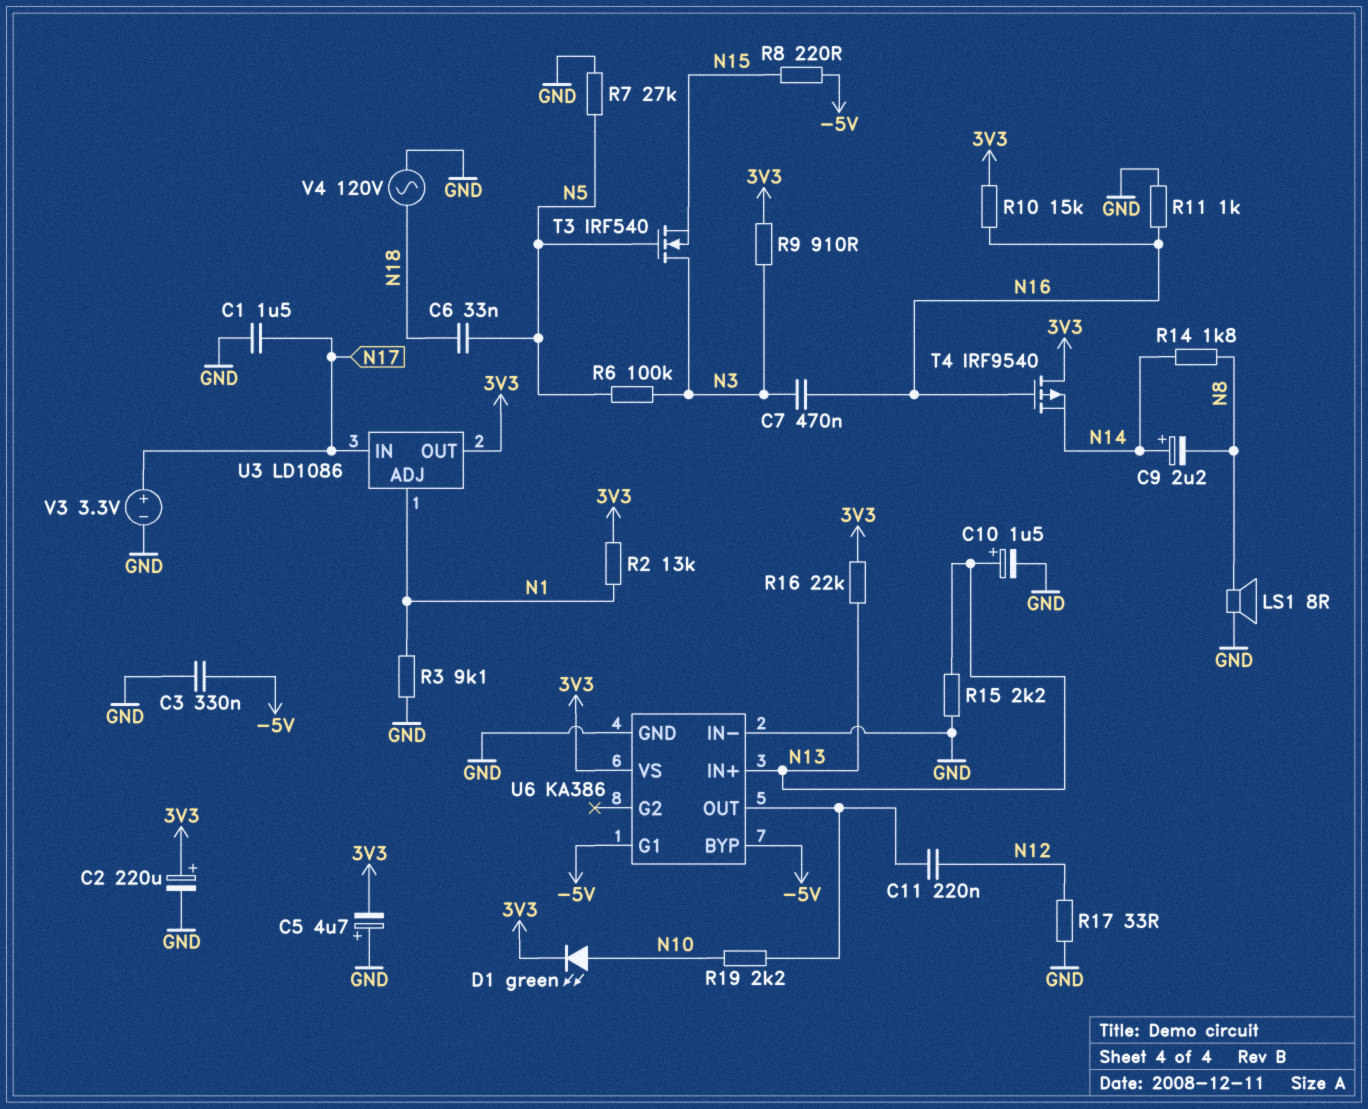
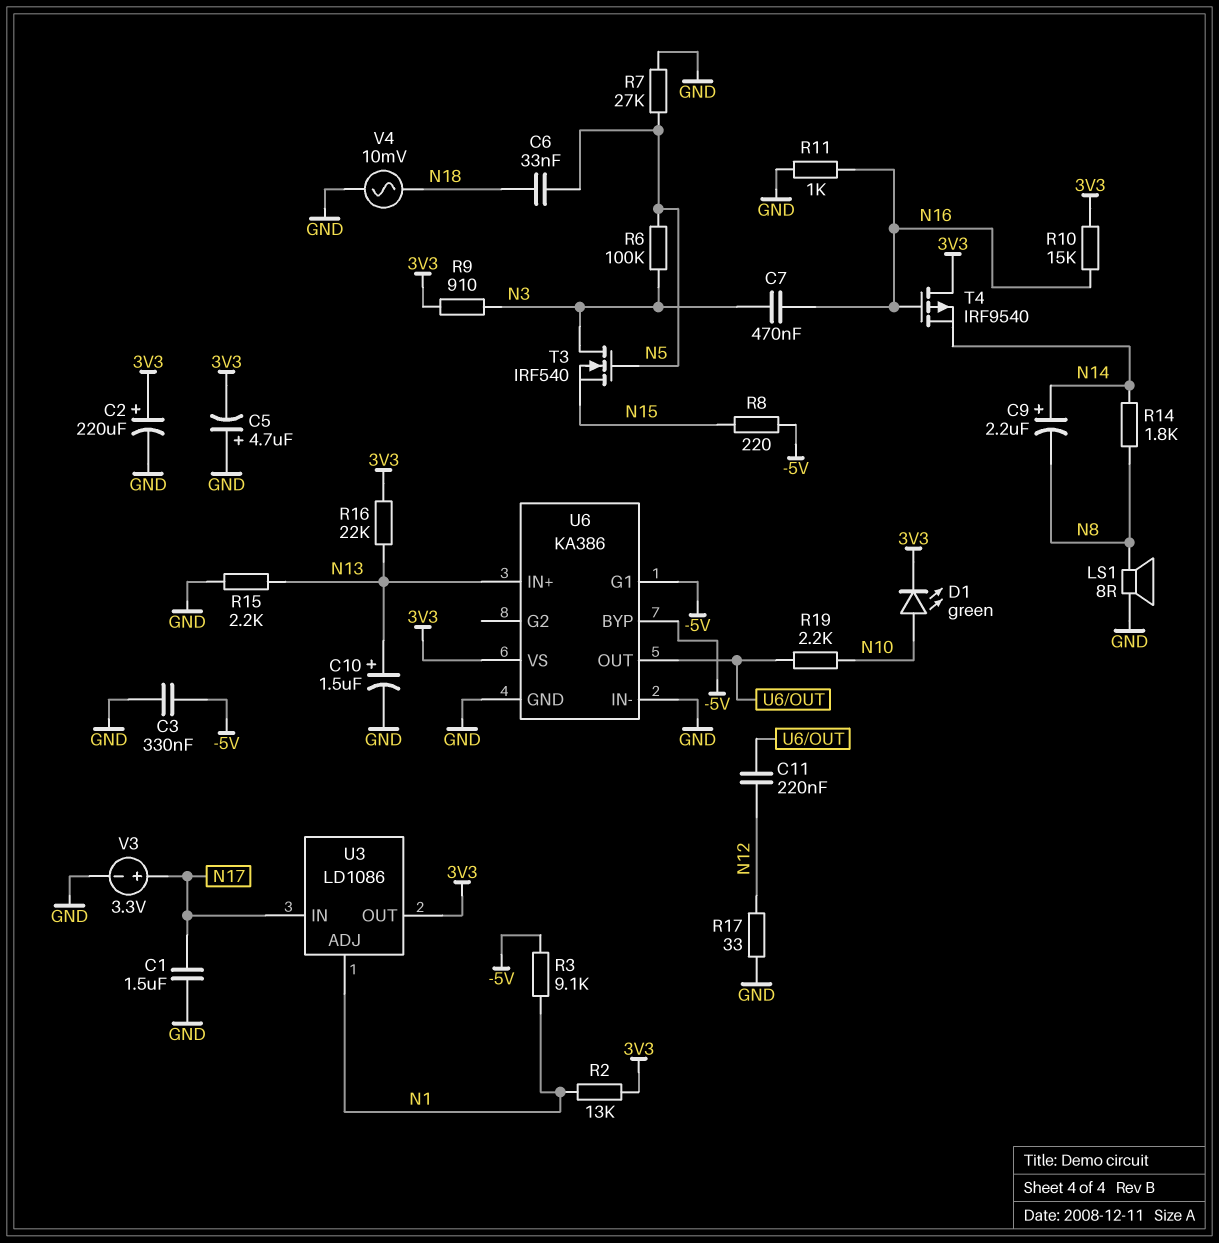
R3: 9.1k (GND, N1) -> 9.1k (-5V, N1)
V4: AC 120V (GND, N18) -> AC 10mV (GND, N18)

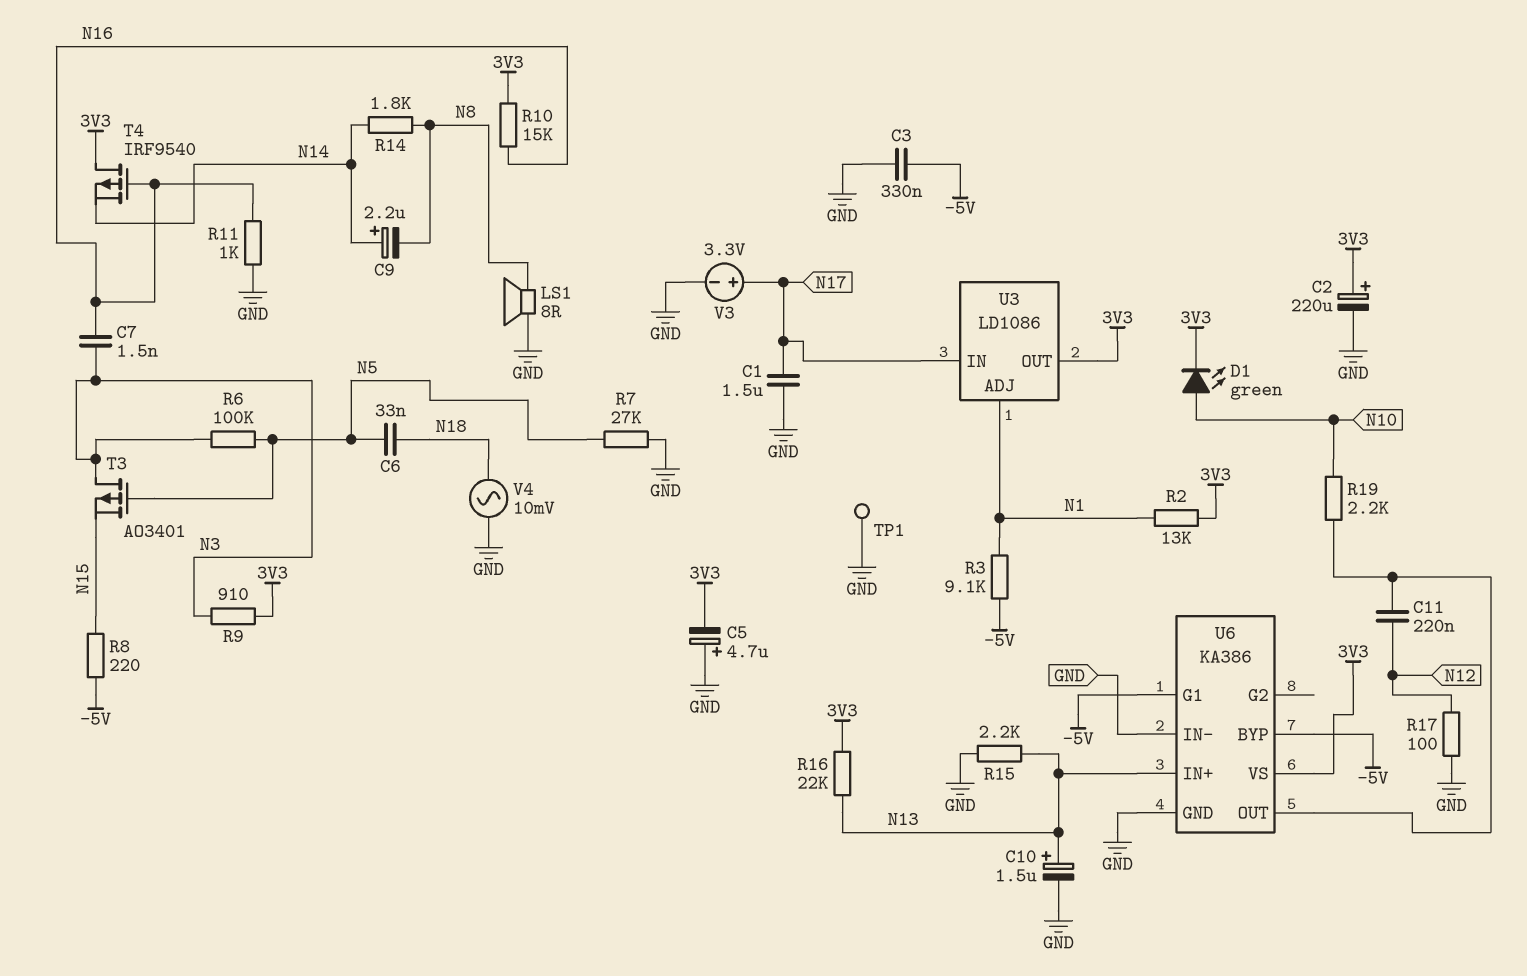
C7: 470nF (N3, N16) -> 1.5nF (N3, N16)
R17: 33 (GND, N12) -> 100 (GND, N12)
T3: NMOS IRF540 (G N5, D N3, S N15) -> PMOS AO3401 (G N5, D N3, S N15)
TP1: none -> test point (GND)

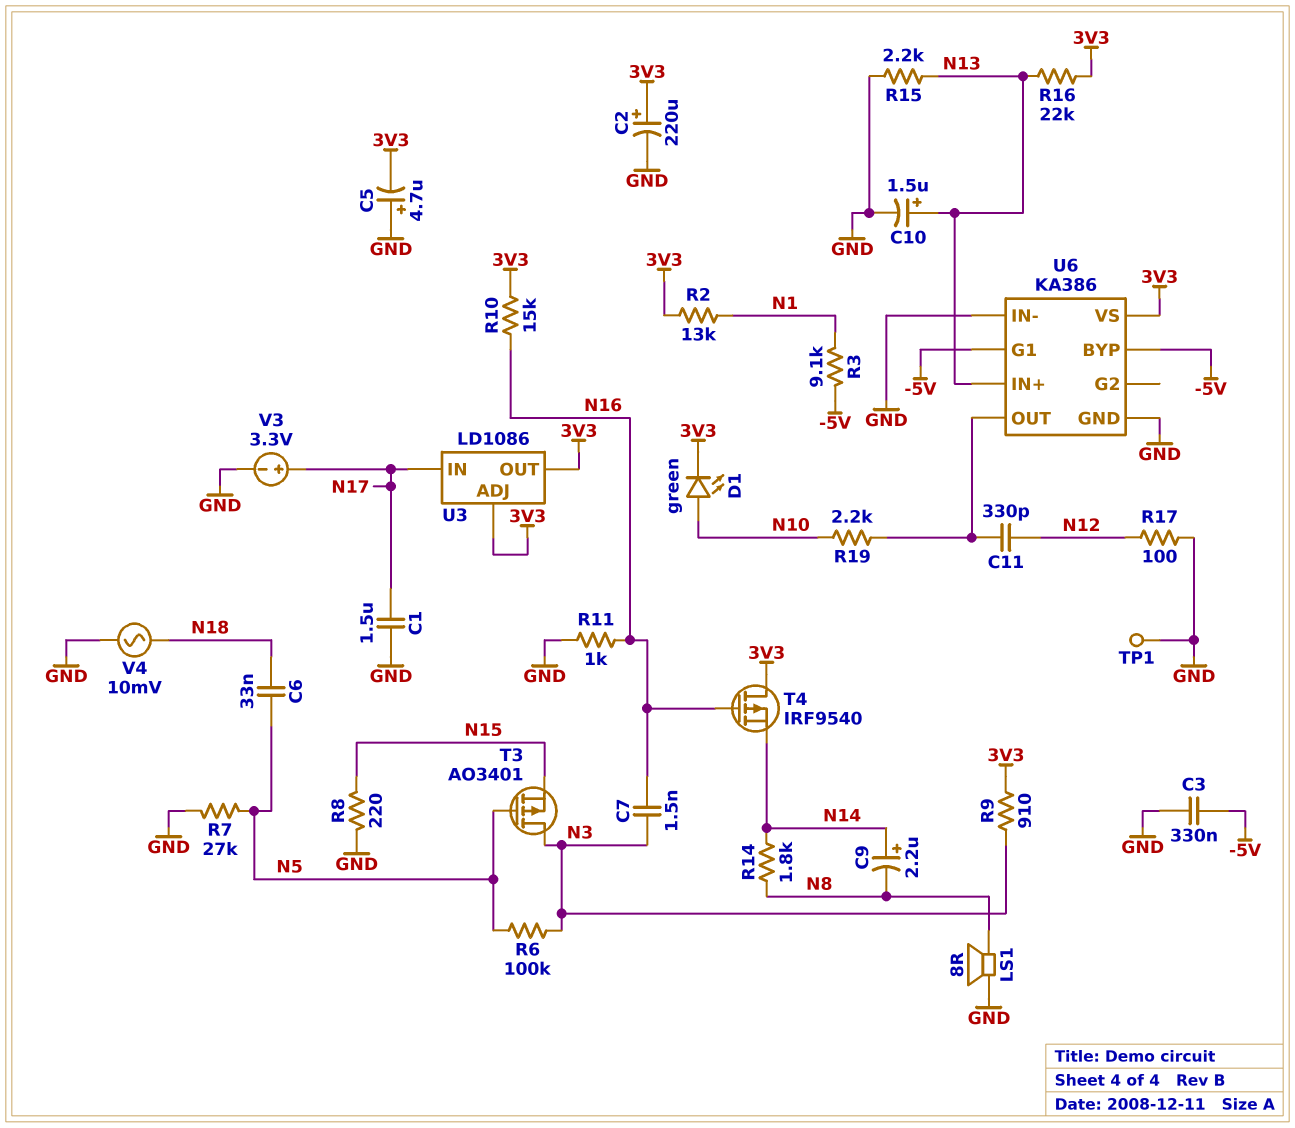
C11: 220nF (N12, U6/OUT) -> 330pF (N12, U6/OUT)
R8: 220 (-5V, N15) -> 220 (GND, N15)
U3 pin ADJ: N1 -> 3V3

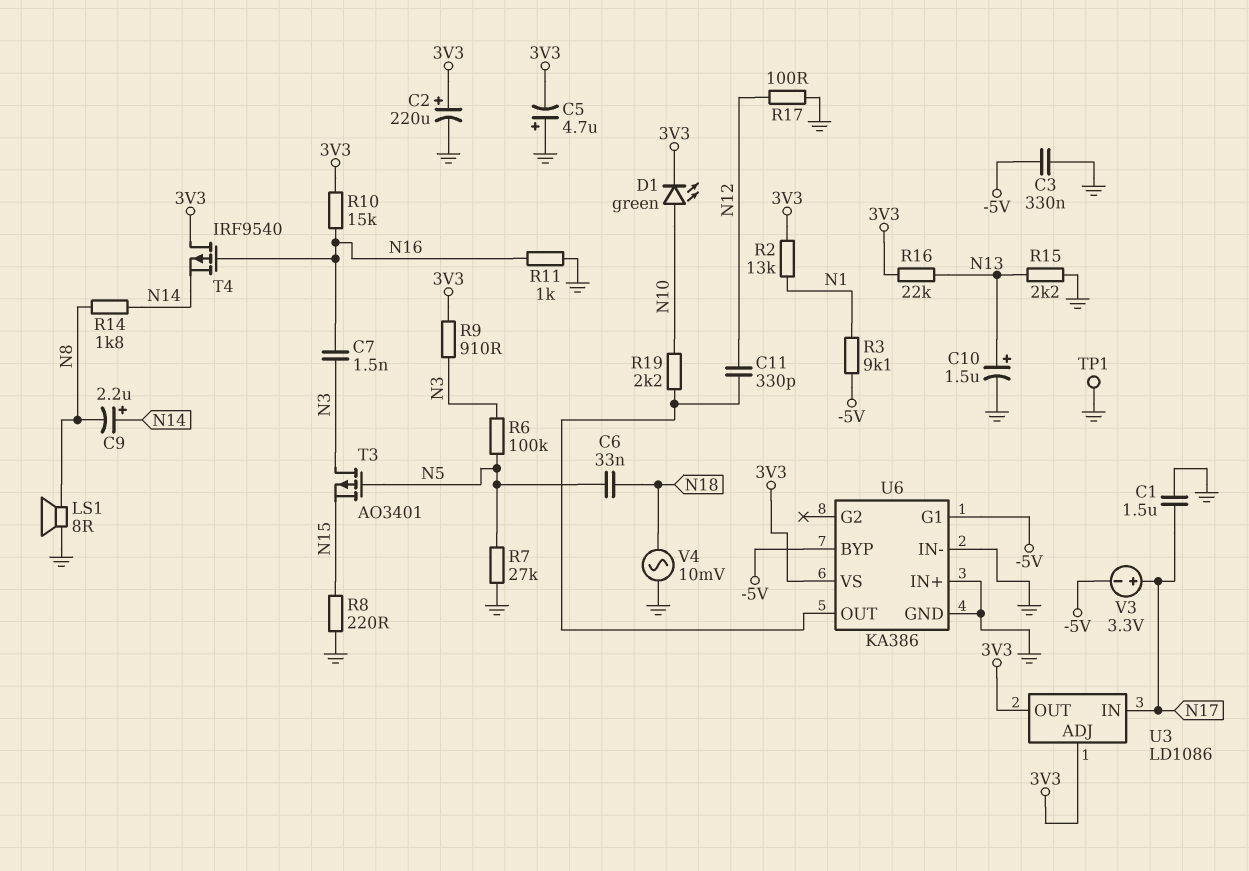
U6 pin IN+: N13 -> GND
V3: 3.3V (plus N17, minus GND) -> 3.3V (plus N17, minus -5V)

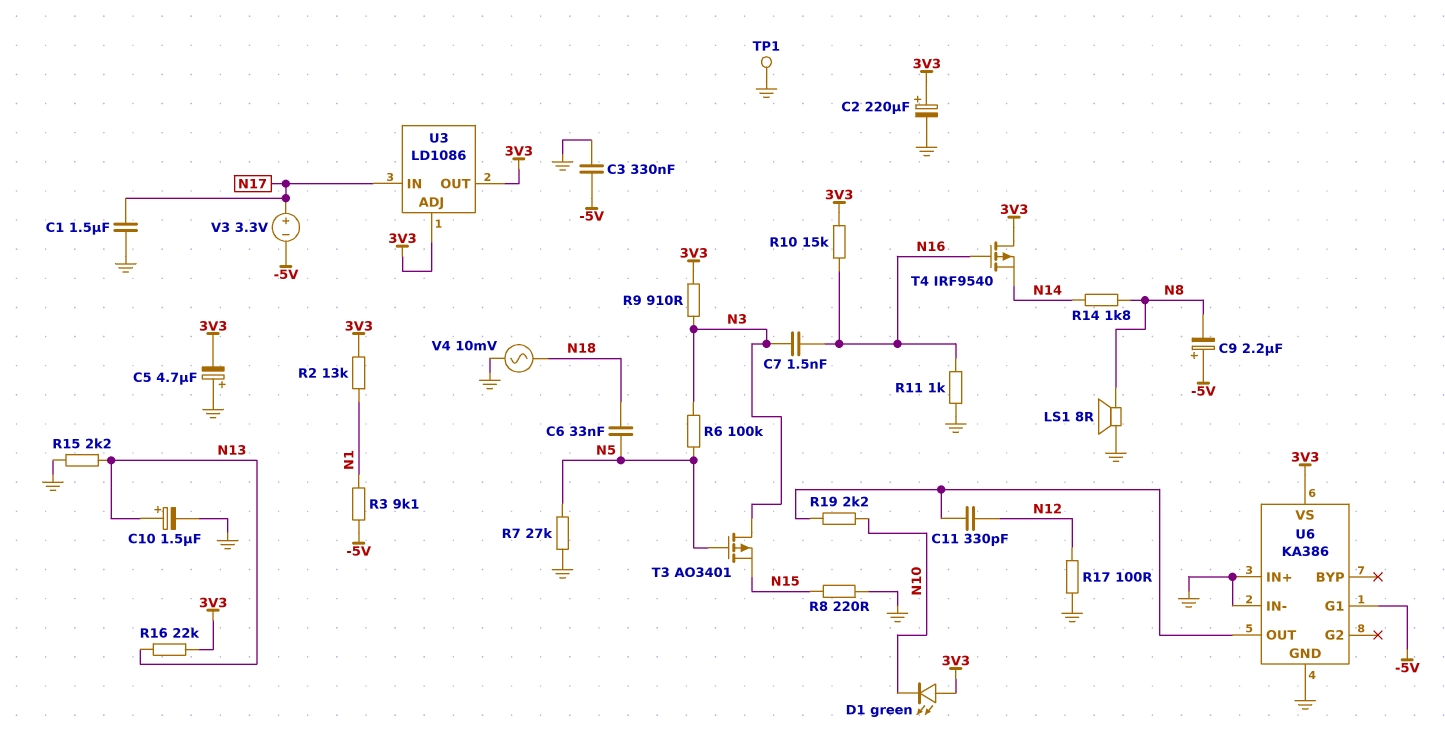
C9: 2.2uF (plus N14, minus N8) -> 2.2uF (plus -5V, minus N8)
D1: LED green (A N10, K 3V3) -> LED green (A 3V3, K N10)
U6 pin BYP: -5V -> none

